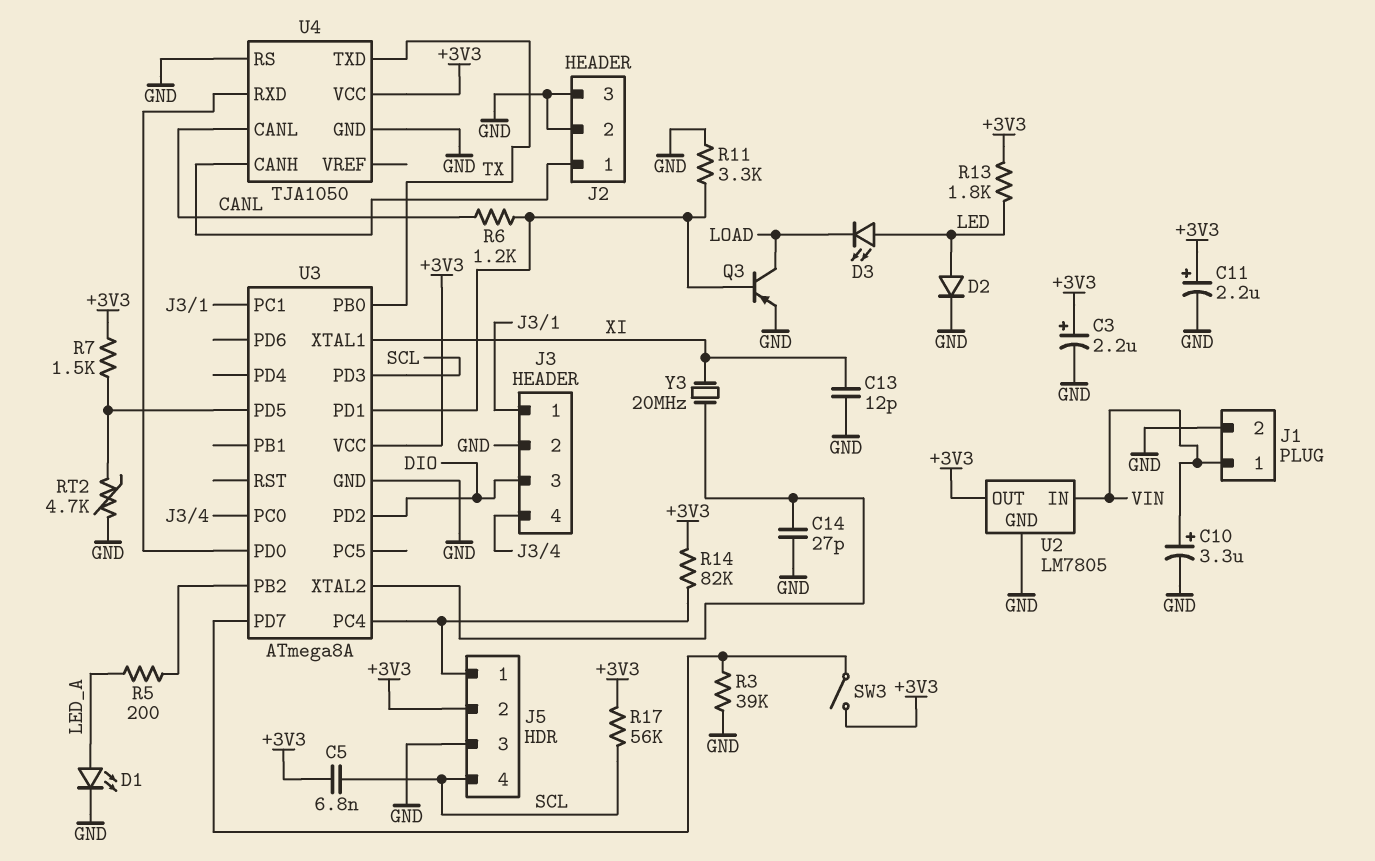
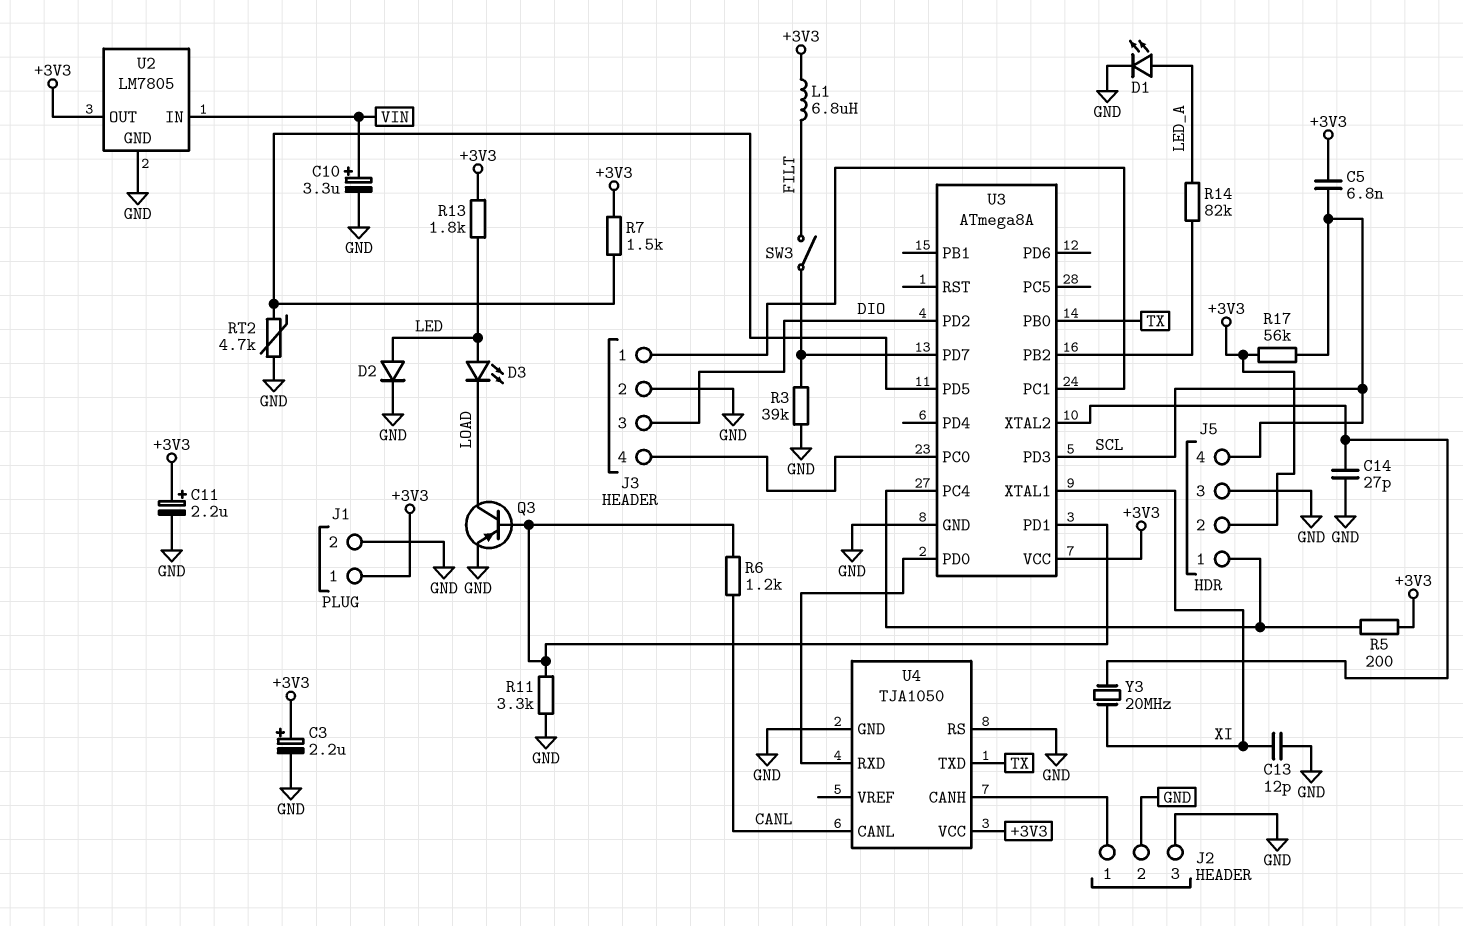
J1 pin 1: VIN -> +3V3
L1: none -> 6.8uH (+3V3, FILT)
R5: 200 (LED_A, U3/PB2) -> 200 (+3V3, J5/1)
R14: 82k (+3V3, J5/1) -> 82k (LED_A, U3/PB2)
SW3: switch (+3V3, U3/PD7) -> switch (FILT, U3/PD7)

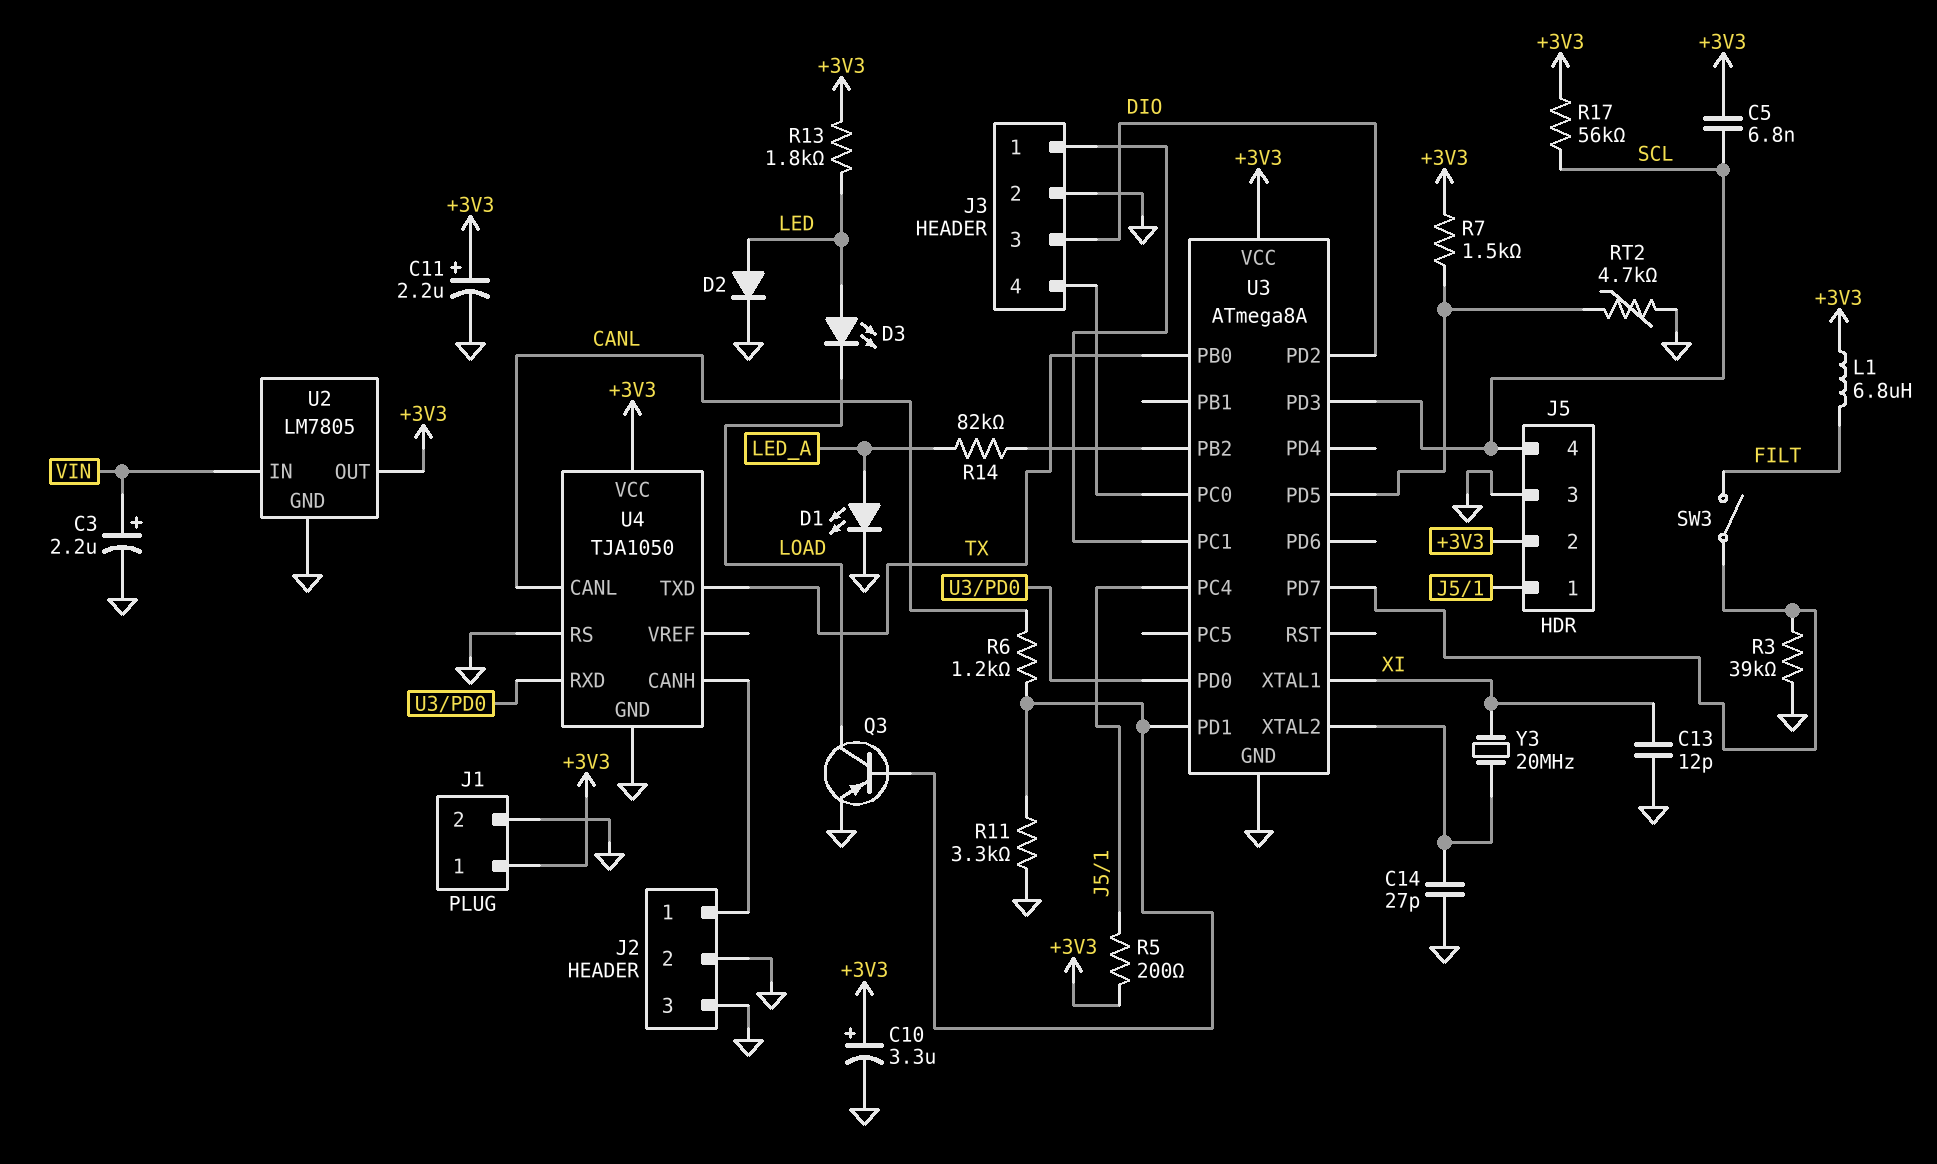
C3: 2.2uF (plus +3V3, minus GND) -> 2.2uF (plus VIN, minus GND)
C10: 3.3uF (plus VIN, minus GND) -> 3.3uF (plus +3V3, minus GND)

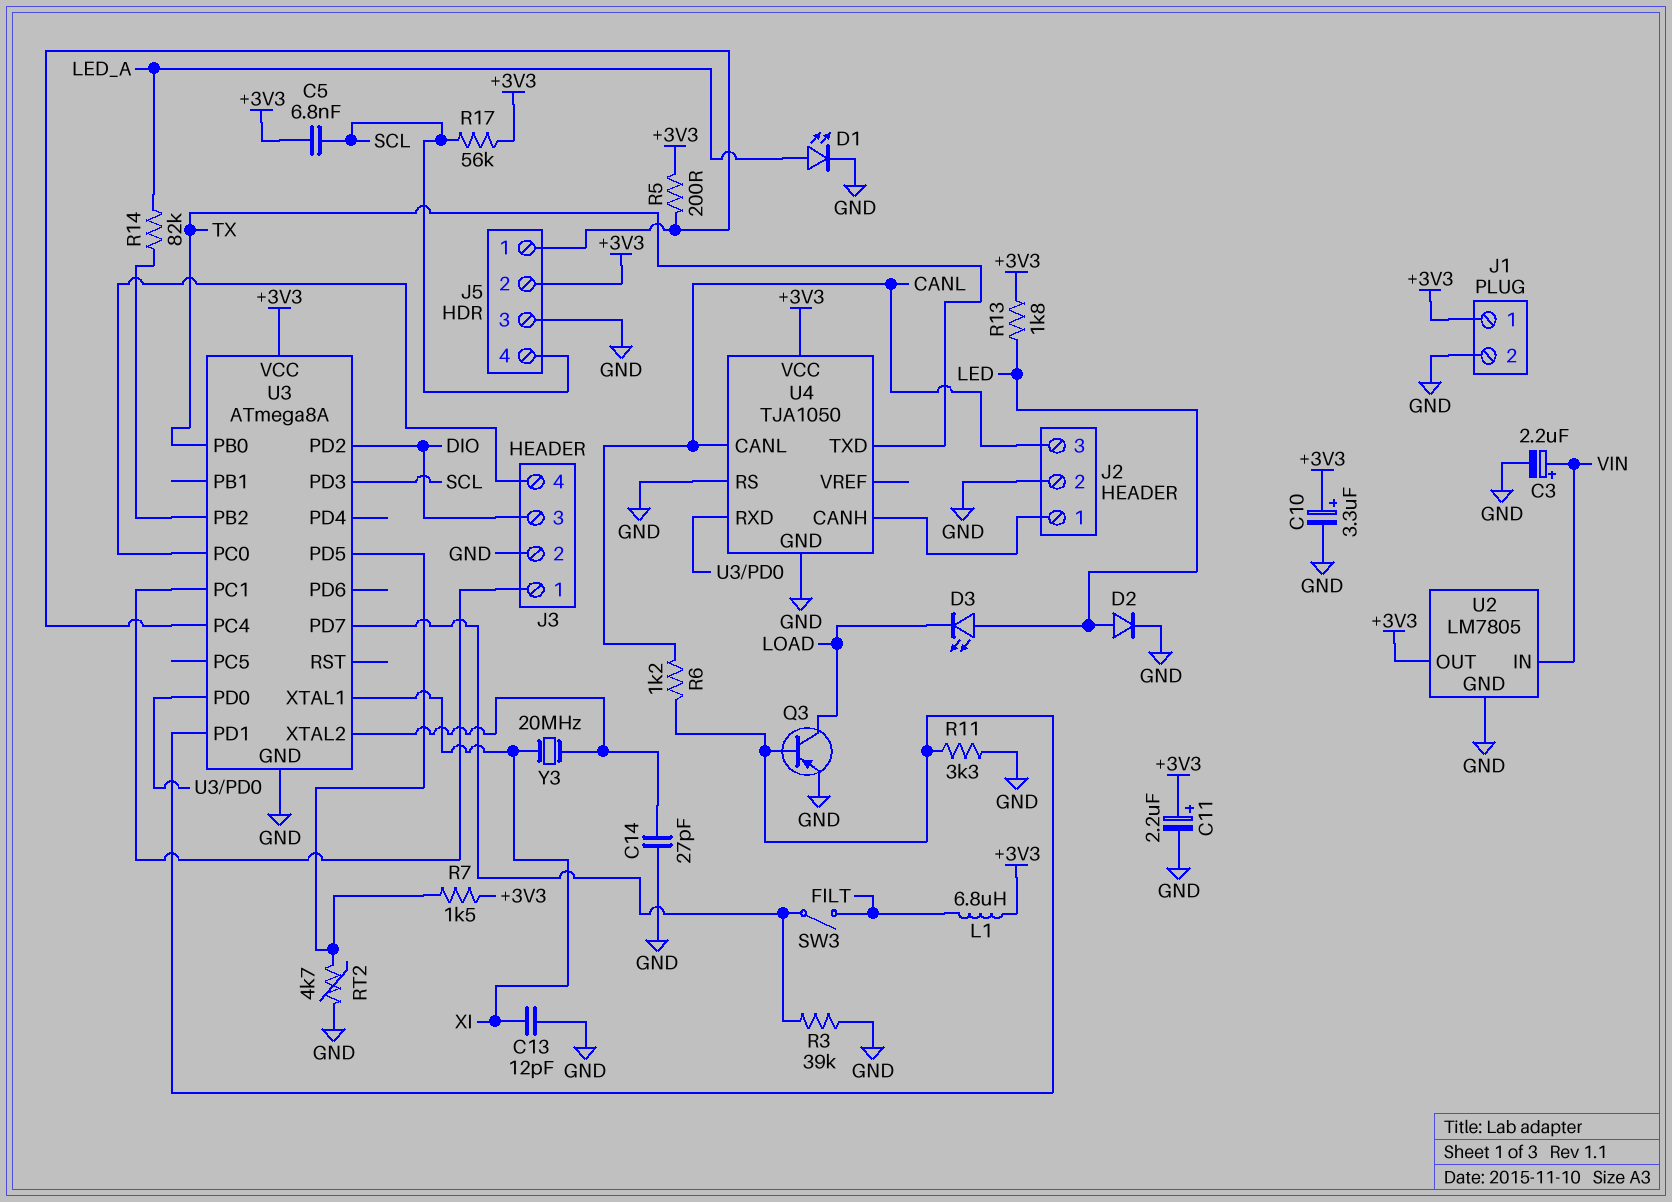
J2 pin 3: GND -> CANL

